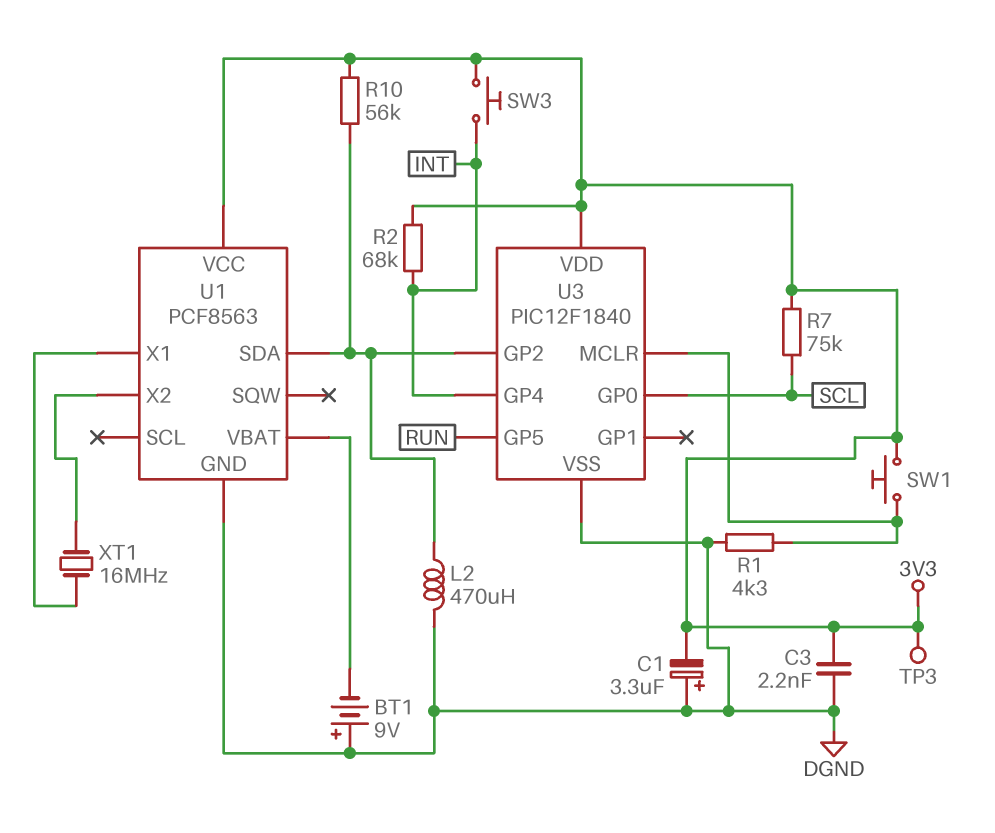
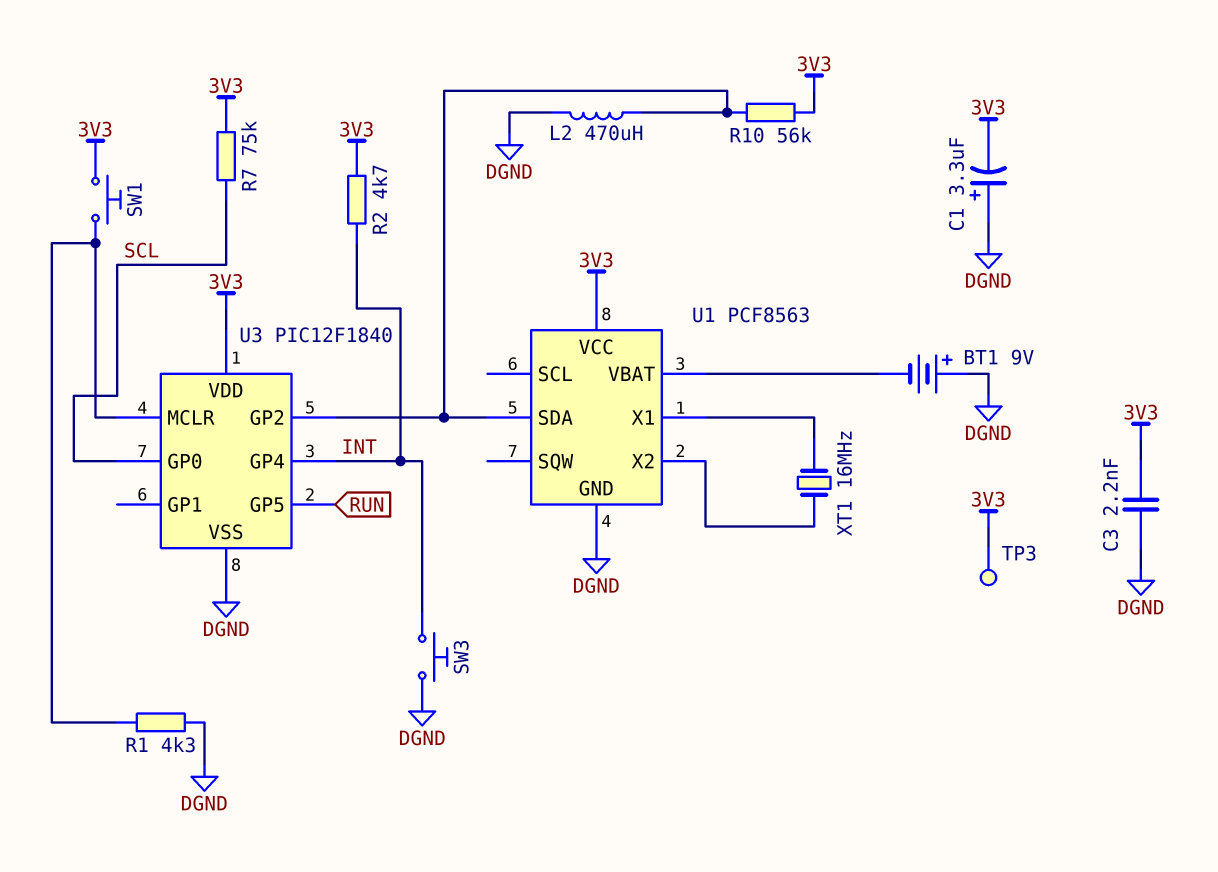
R2: 68k (3V3, INT) -> 4.7k (3V3, INT)
SW3: button (3V3, INT) -> button (DGND, INT)

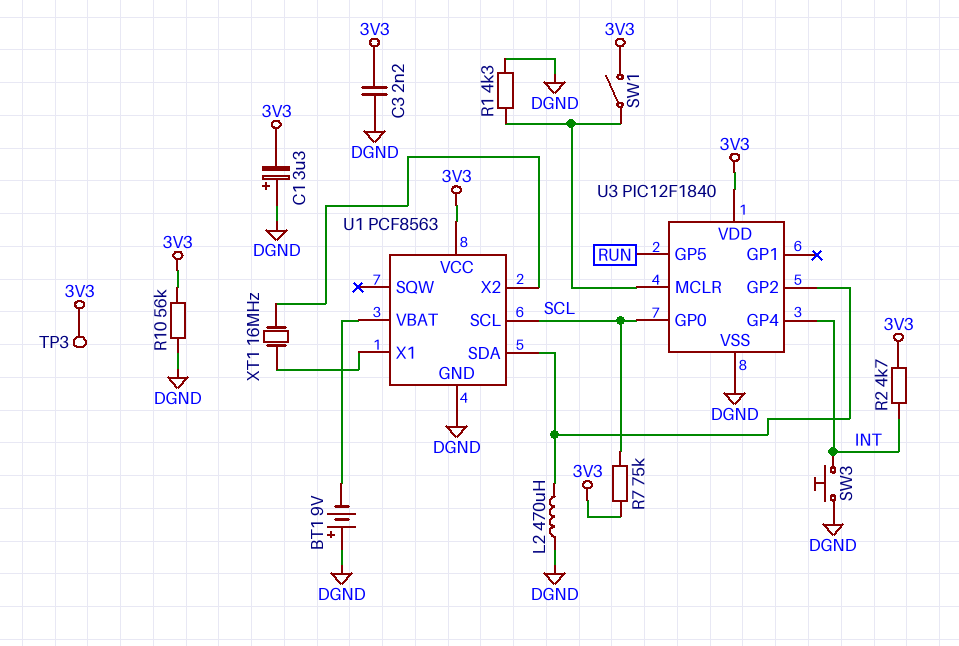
R10: 56k (3V3, U1/SDA) -> 56k (3V3, DGND)
SW1: button (3V3, U3/MCLR) -> switch (3V3, U3/MCLR)
U1 pin SCL: none -> SCL

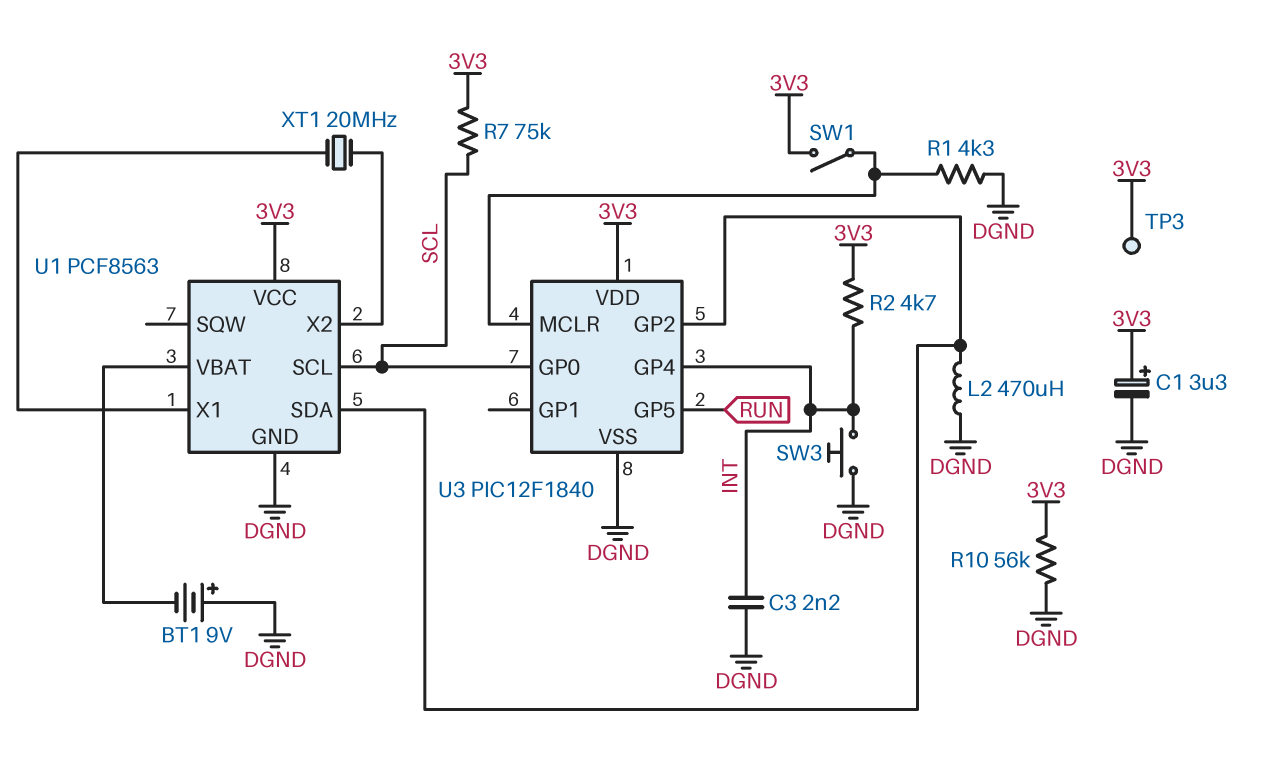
C1: 3.3uF (plus DGND, minus 3V3) -> 3.3uF (plus 3V3, minus DGND)
C3: 2.2nF (3V3, DGND) -> 2.2nF (DGND, INT)
XT1: 16MHz (U1/X1, U1/X2) -> 20MHz (U1/X1, U1/X2)

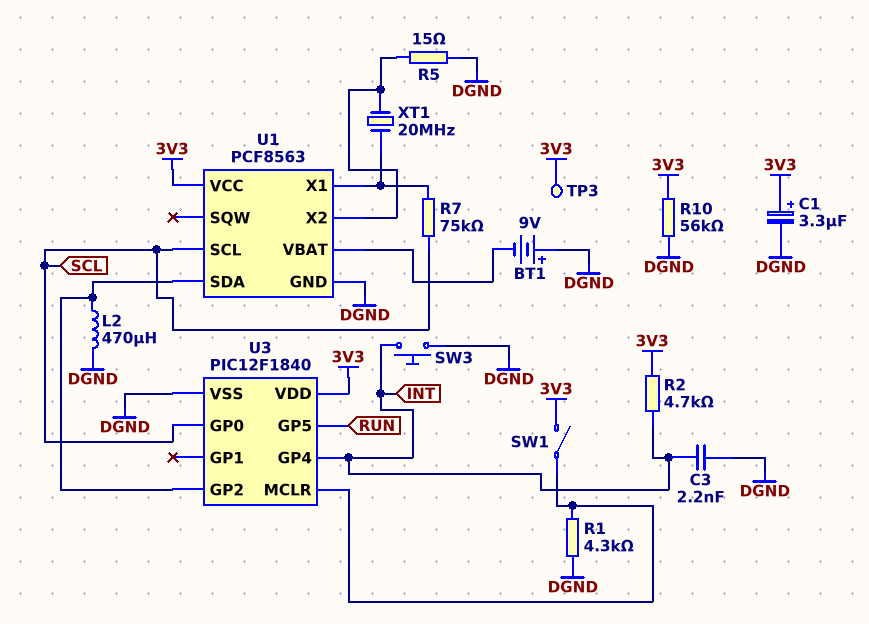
R5: none -> 15 (DGND, U1/X2)
R7: 75k (3V3, SCL) -> 75k (SCL, U1/X1)

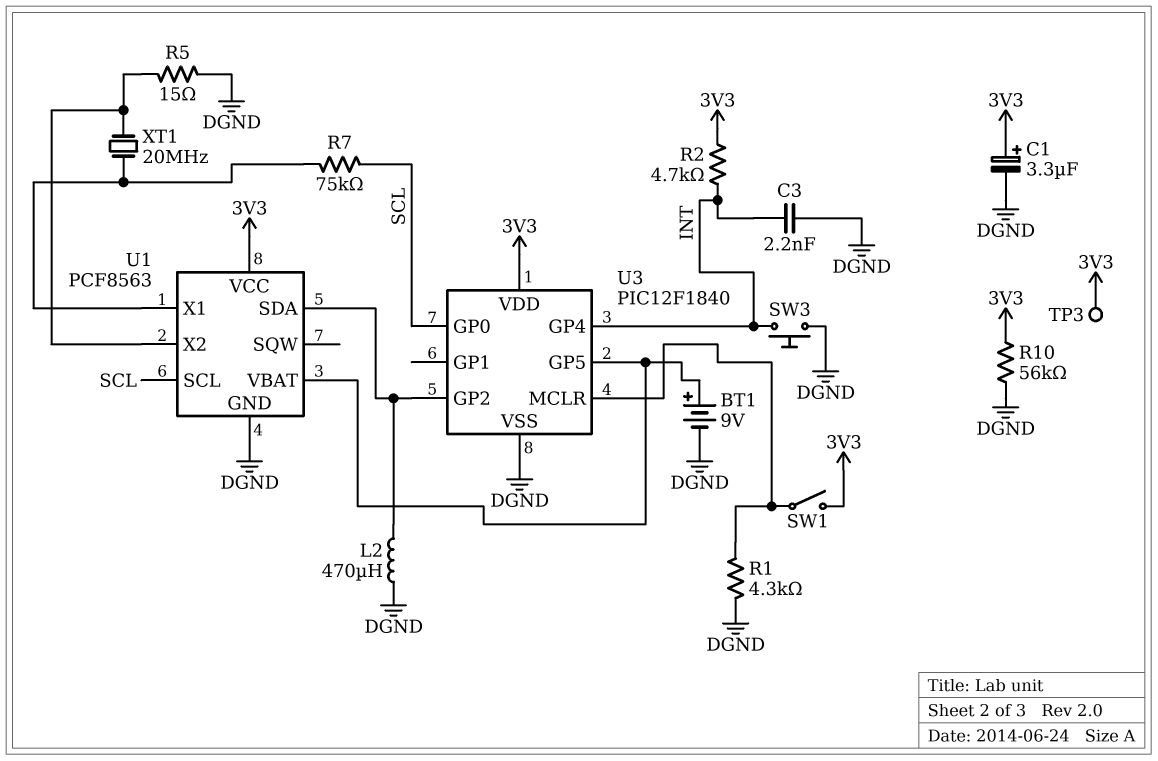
BT1: 9V (plus DGND, minus U1/VBAT) -> 9V (plus U1/VBAT, minus DGND)
U3 pin GP5: RUN -> U1/VBAT

